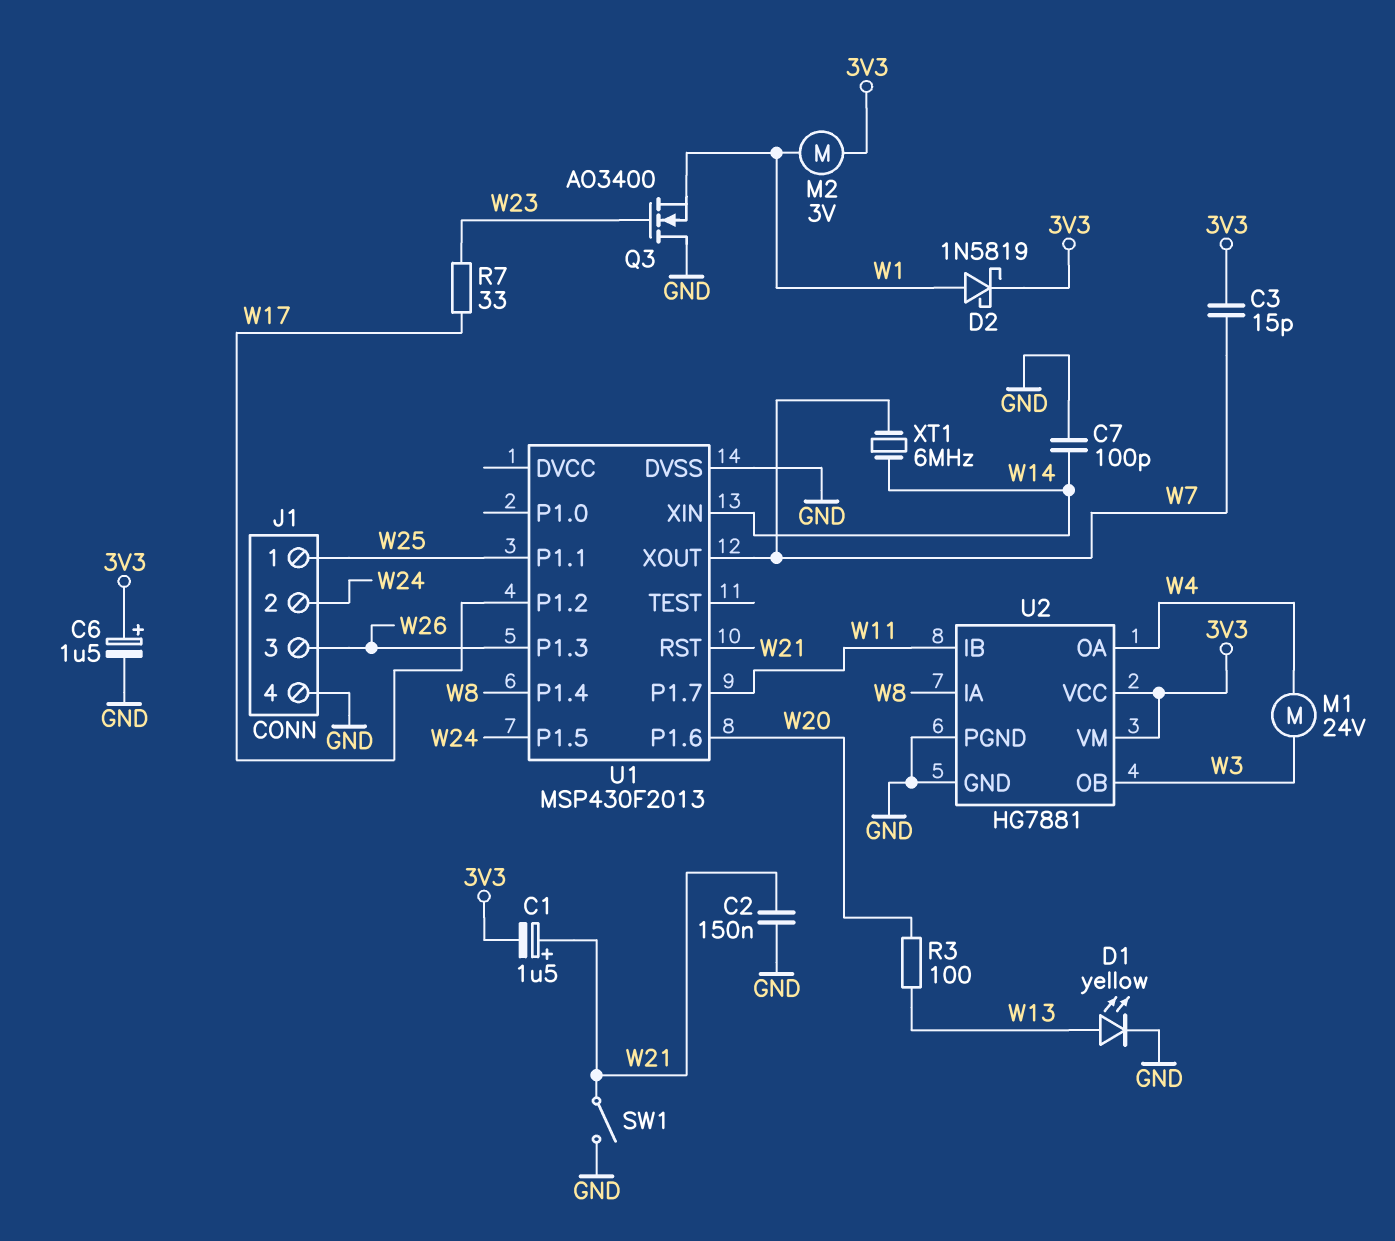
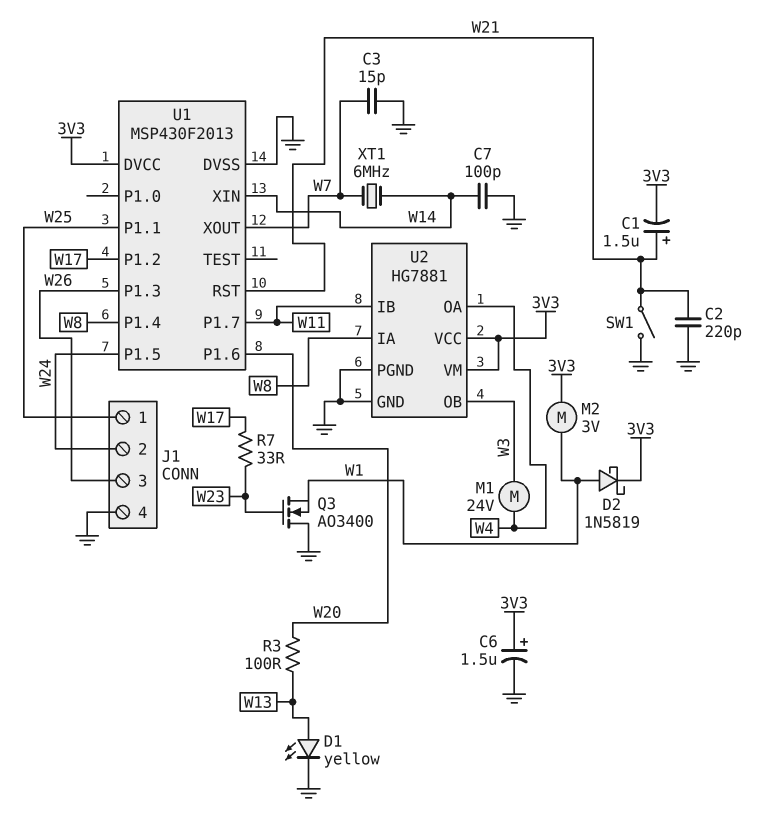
C2: 150nF (GND, W21) -> 220pF (GND, W21)
C3: 15pF (3V3, W7) -> 15pF (GND, W7)
U1 pin DVCC: none -> 3V3

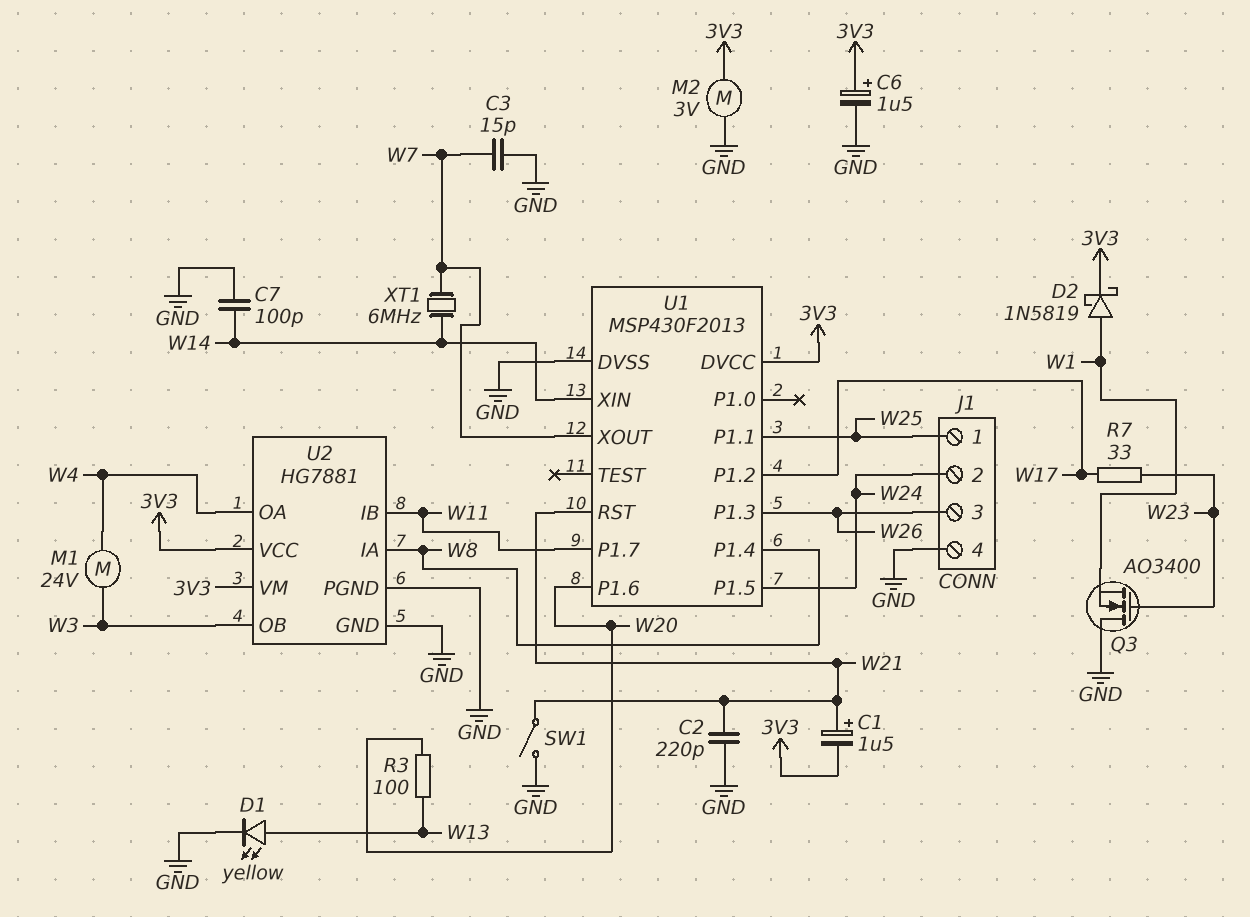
M2: motor 3V (3V3, W1) -> motor 3V (3V3, GND)

